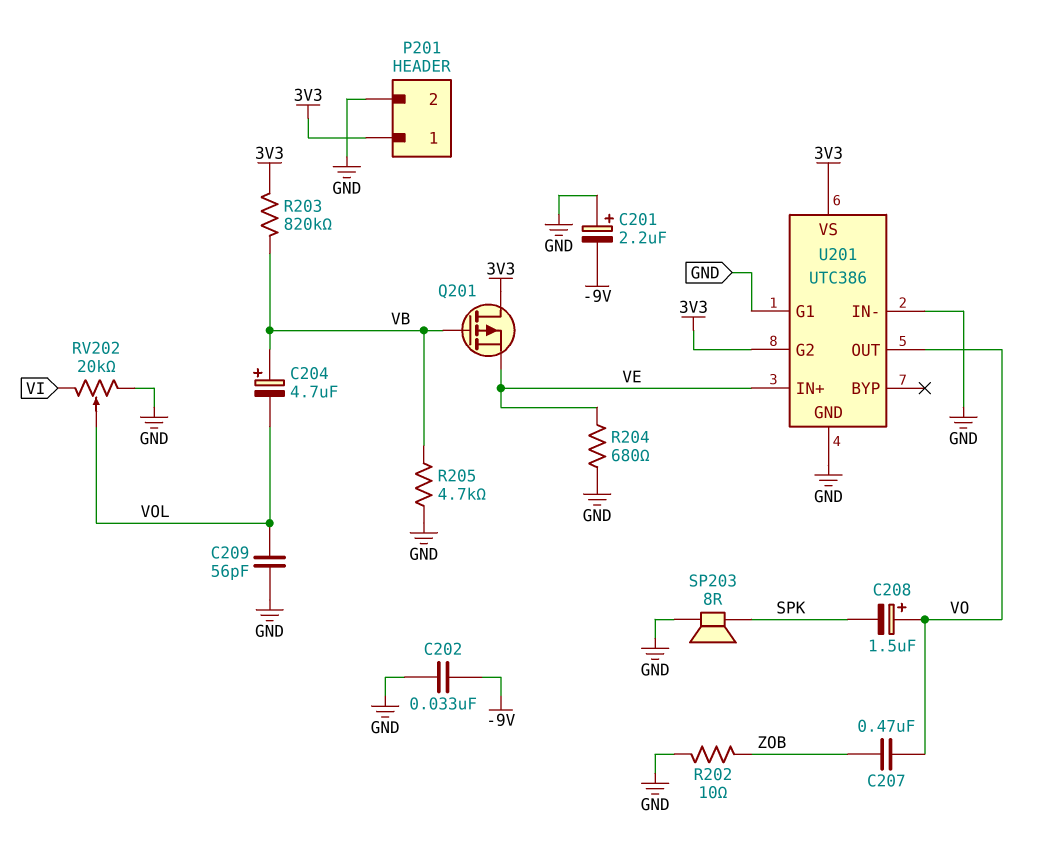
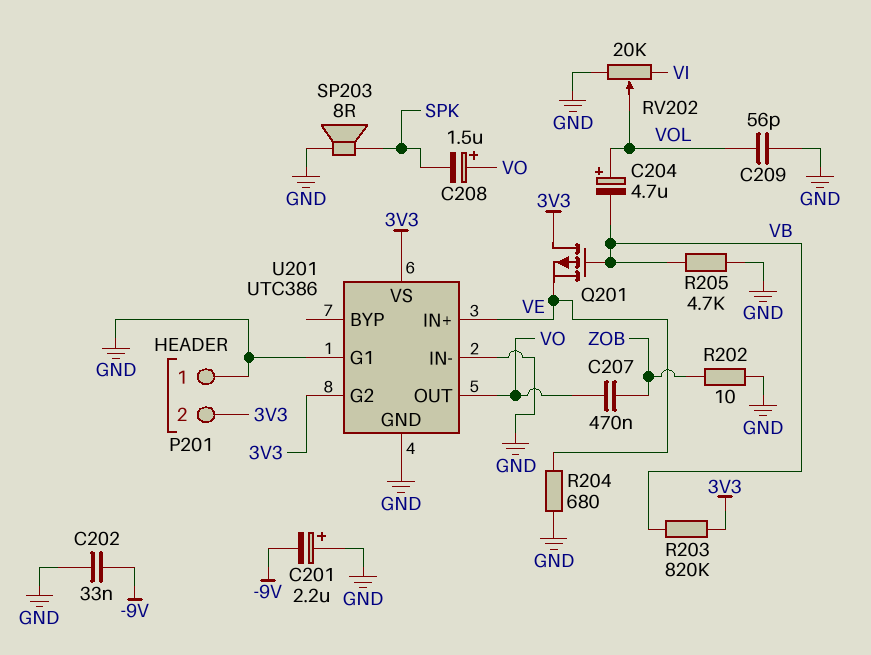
C204: 4.7uF (plus VB, minus VOL) -> 4.7uF (plus VOL, minus VB)
P201 pin 1: 3V3 -> GND
P201 pin 2: GND -> 3V3

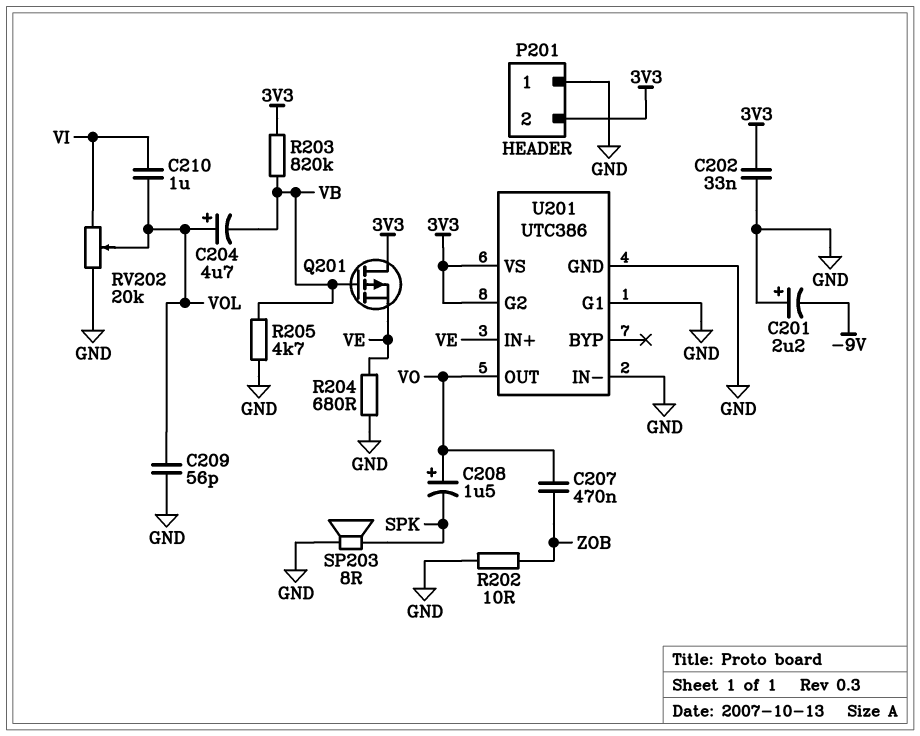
C202: 33nF (-9V, GND) -> 33nF (3V3, GND)
C210: none -> 1uF (VI, VOL)

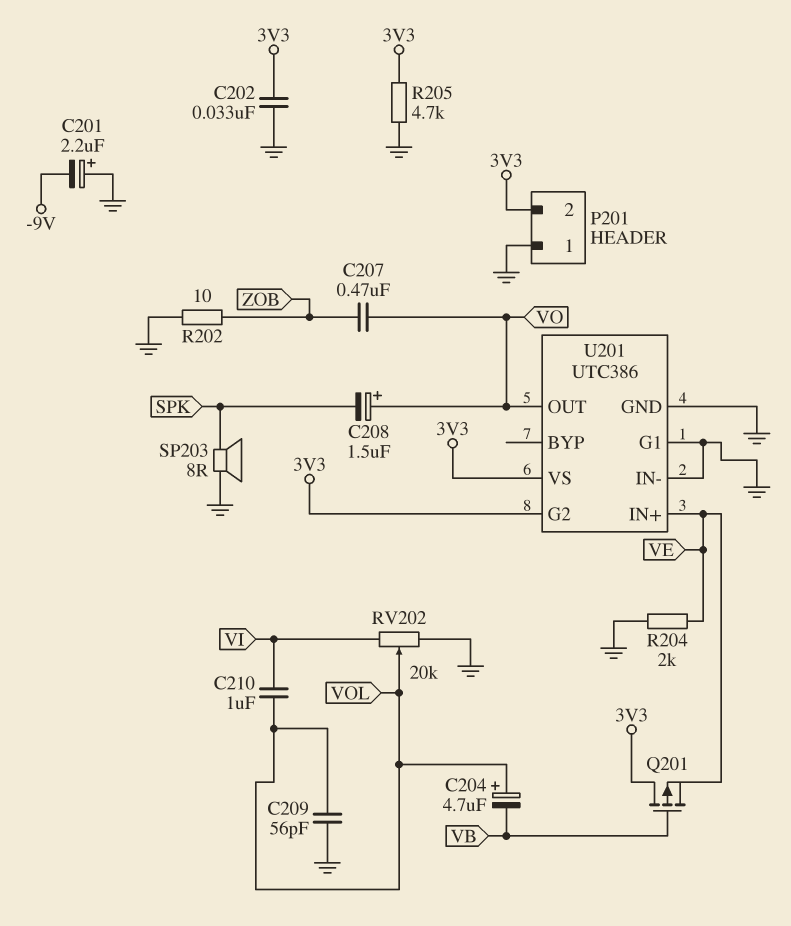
R203: 820k (3V3, VB) -> none
R204: 680 (GND, VE) -> 2k (GND, VE)
R205: 4.7k (GND, VB) -> 4.7k (3V3, GND)

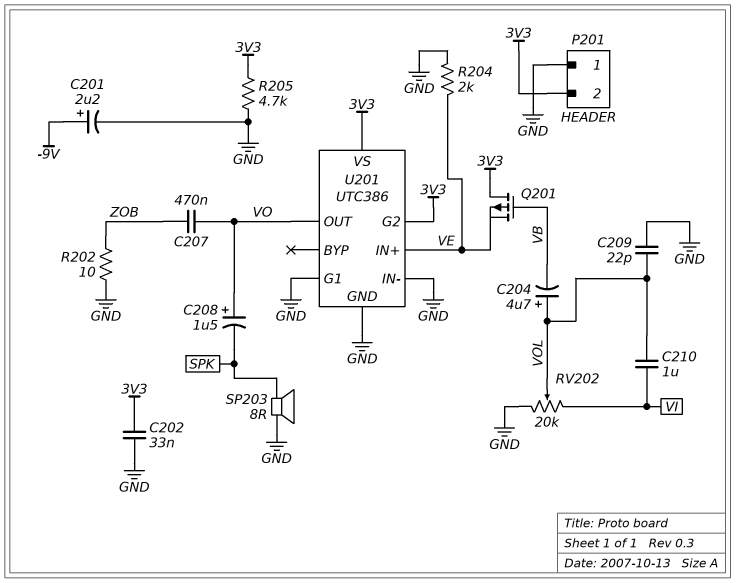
C201: 2.2uF (plus GND, minus -9V) -> 2.2uF (plus -9V, minus GND)
C209: 56pF (GND, VOL) -> 22pF (GND, VOL)

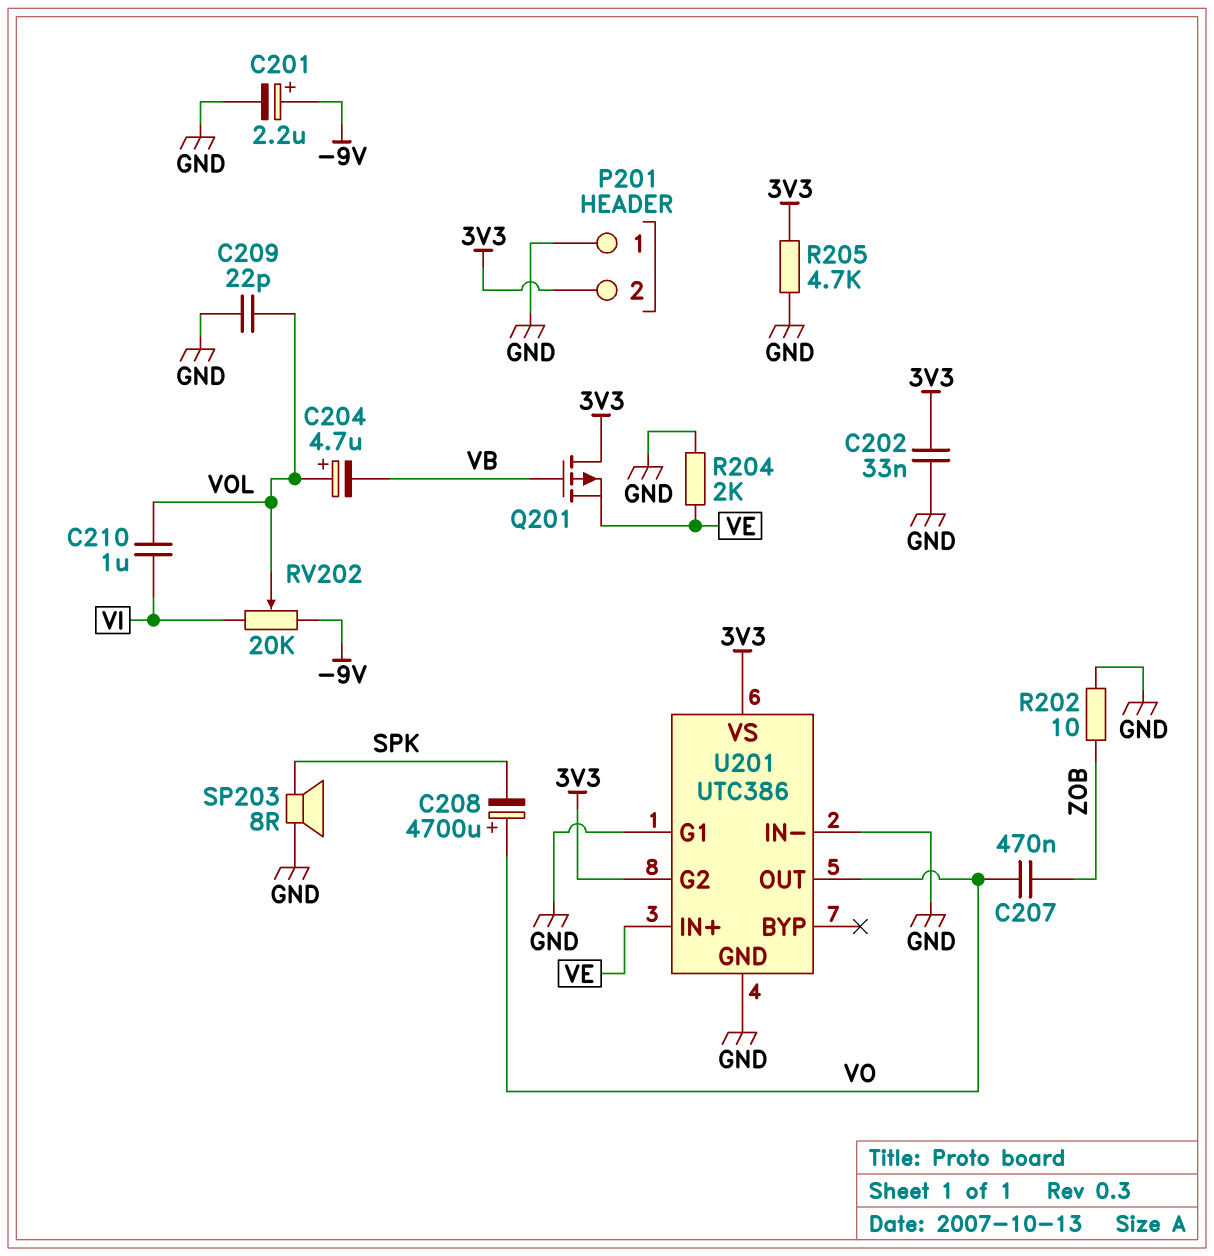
C208: 1.5uF (plus VO, minus SPK) -> 4700uF (plus VO, minus SPK)
RV202: 20k (GND, VI, wiper VOL) -> 20k (-9V, VI, wiper VOL)

